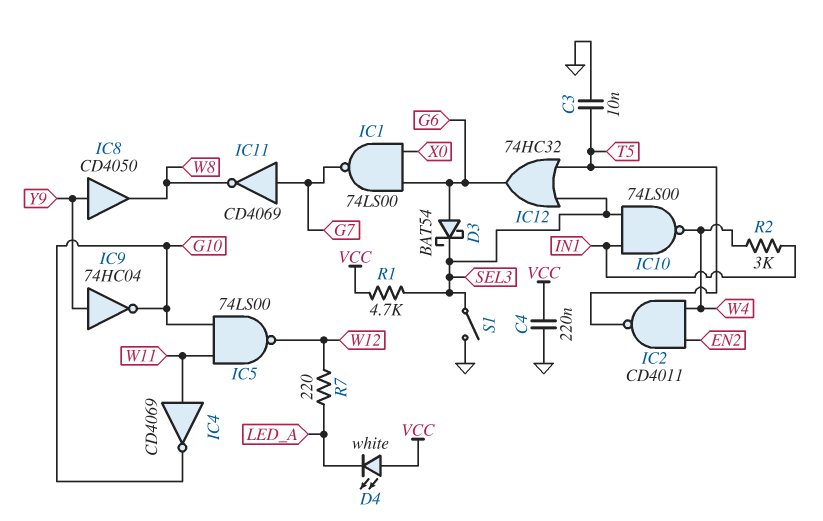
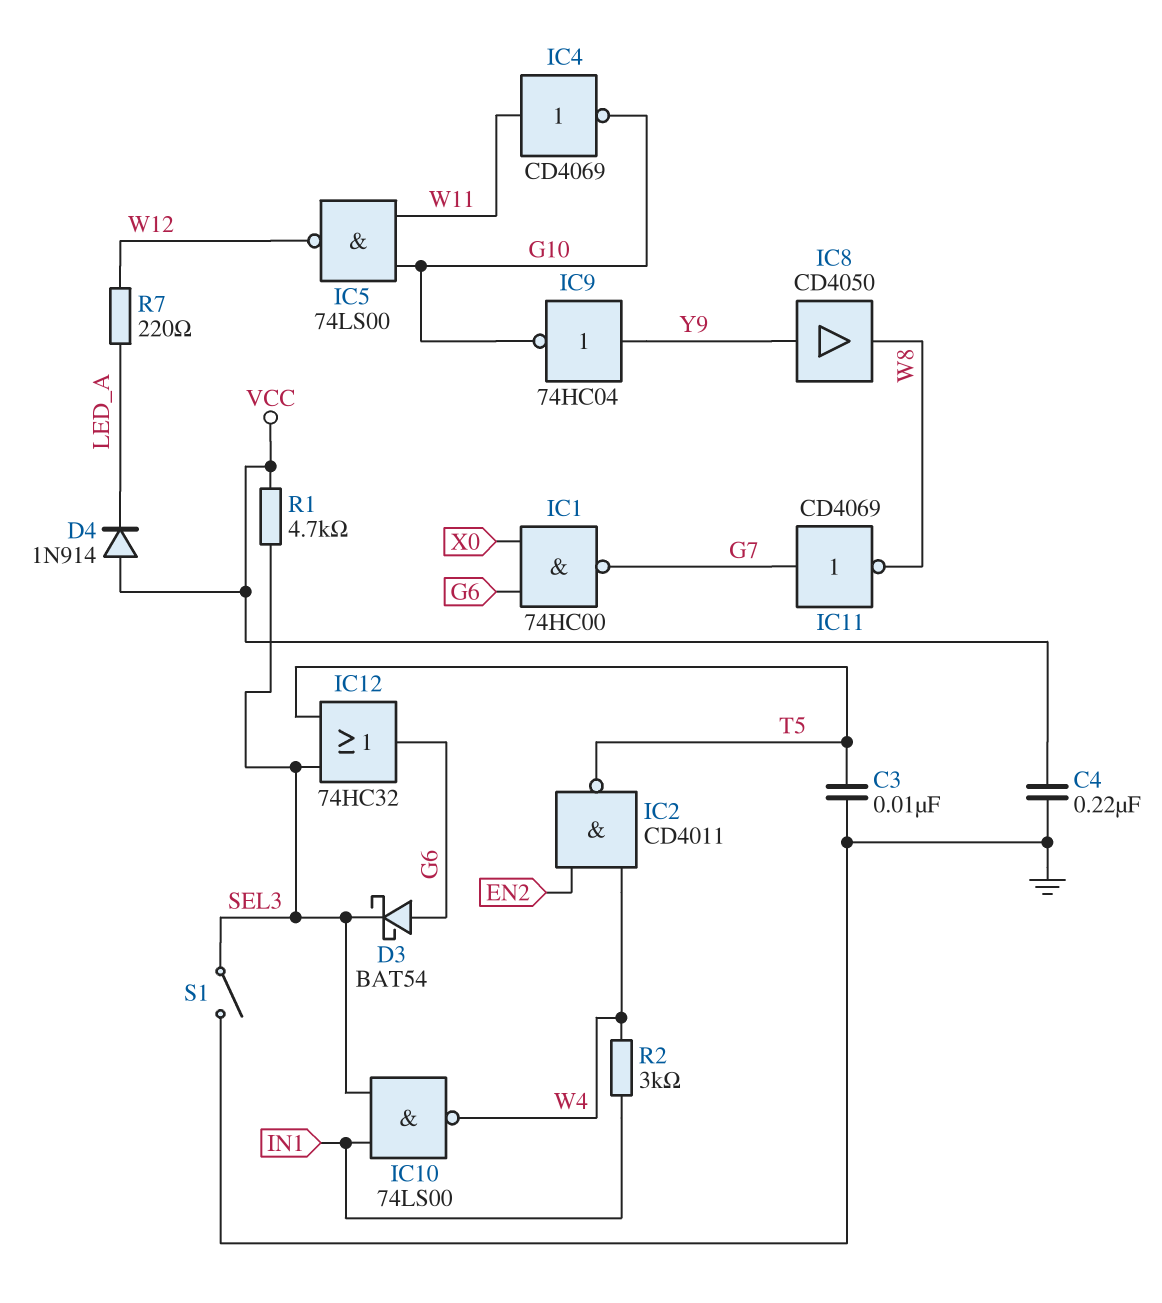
D4: LED white (A VCC, K LED_A) -> diode 1N914 (A VCC, K LED_A)
IC1: NAND 74LS00 (in G6, in X0, out G7) -> NAND 74HC00 (in G6, in X0, out G7)

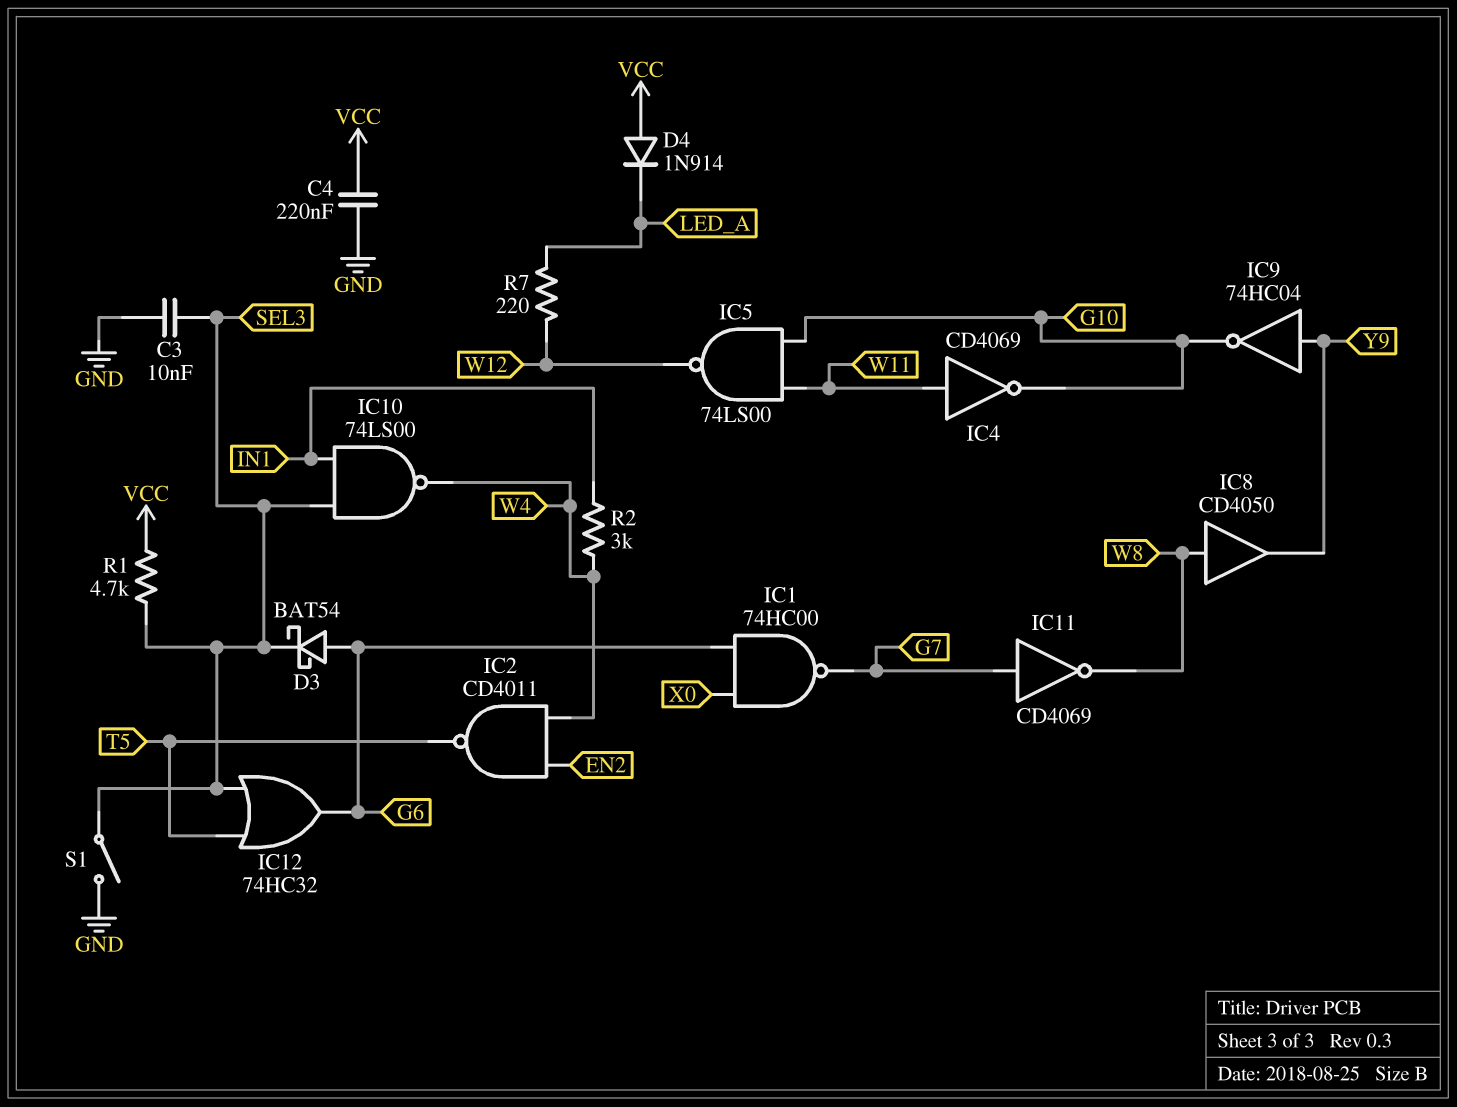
C3: 10nF (GND, T5) -> 10nF (GND, SEL3)
IC8: buffer CD4050 (in Y9, out W8) -> buffer CD4050 (in W8, out Y9)

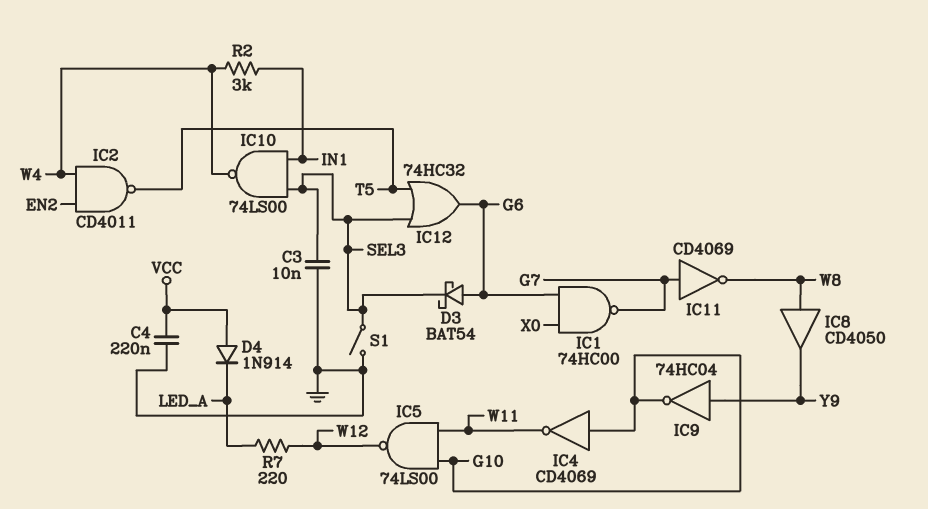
IC4: NOT CD4069 (in W11, out G10) -> NOT CD4069 (in G10, out W11)
R1: 4.7k (SEL3, VCC) -> none

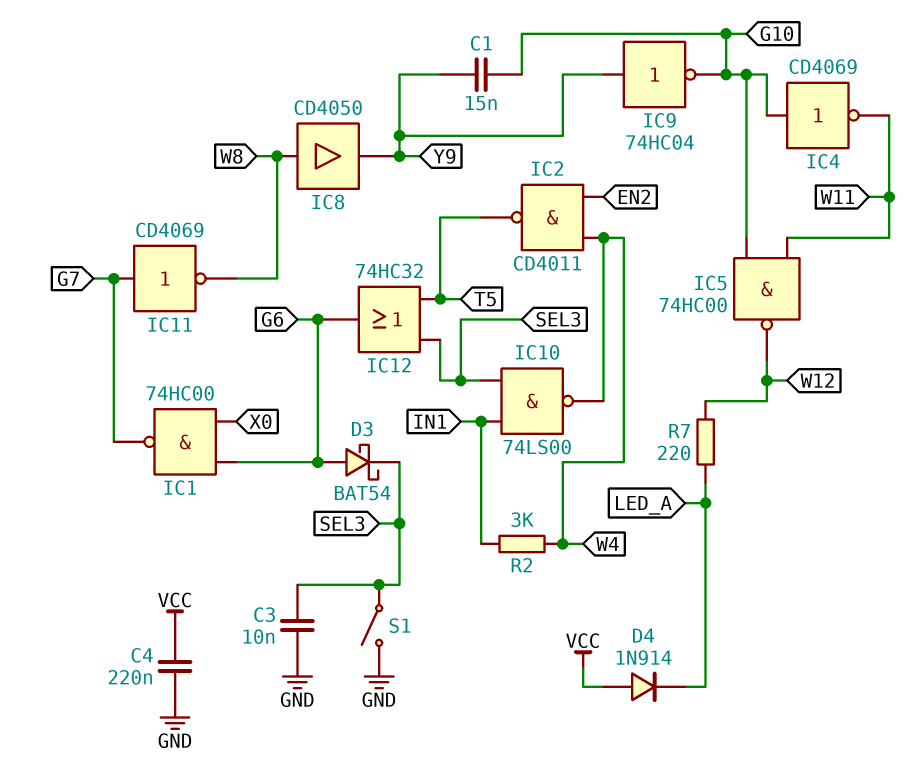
C1: none -> 15nF (G10, Y9)
IC5: NAND 74LS00 (in G10, in W11, out W12) -> NAND 74HC00 (in G10, in W11, out W12)

